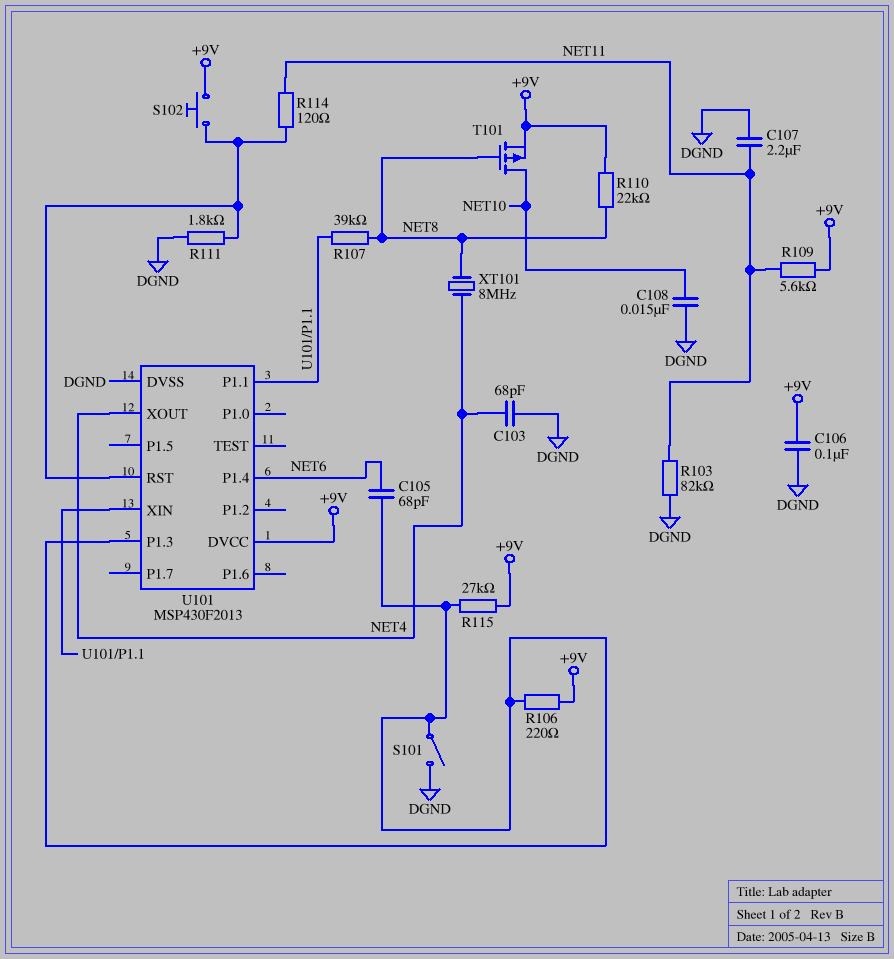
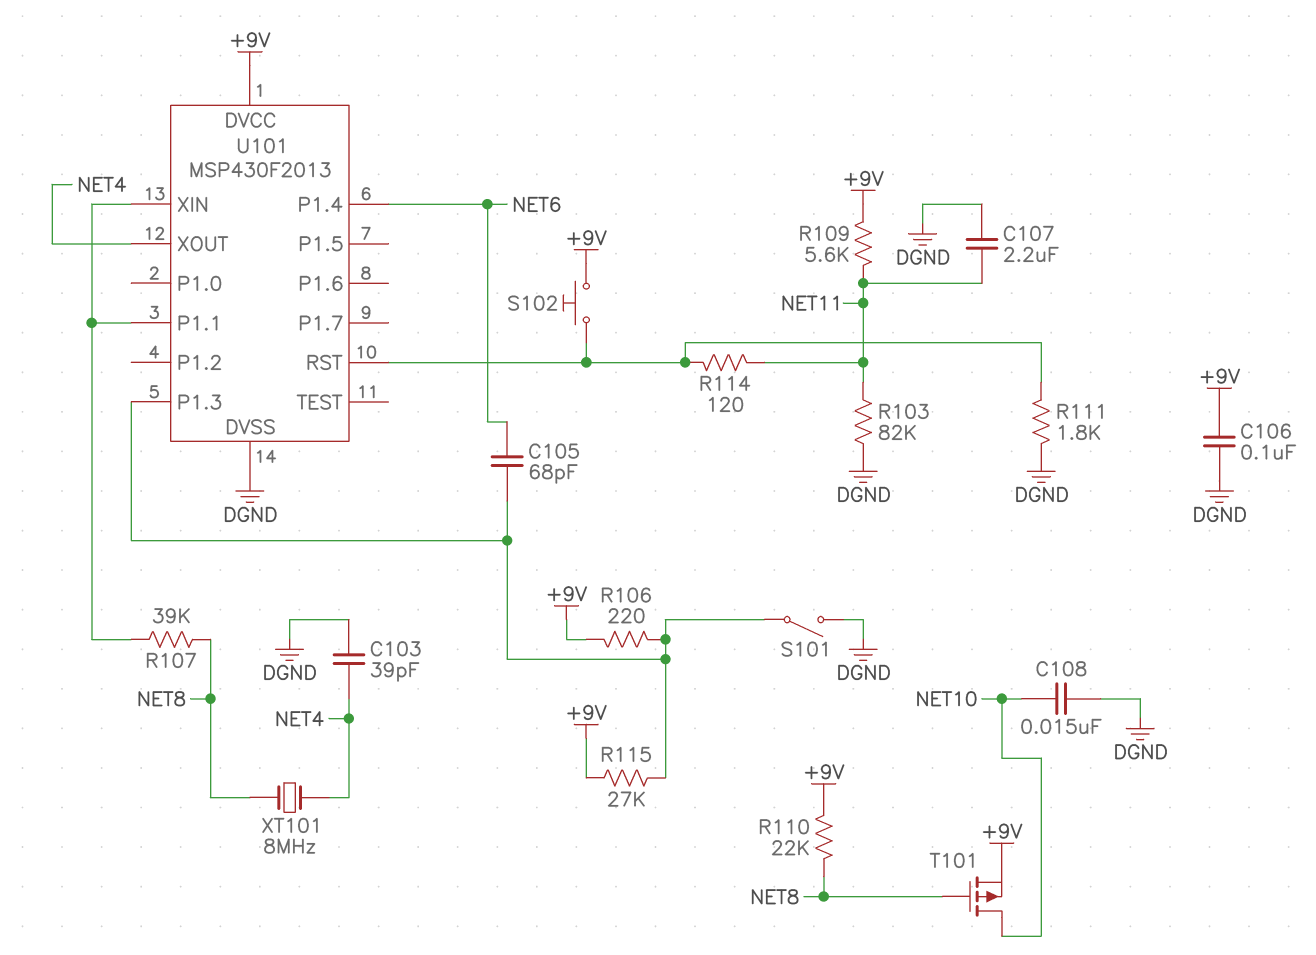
C103: 68pF (DGND, NET4) -> 39pF (DGND, NET4)

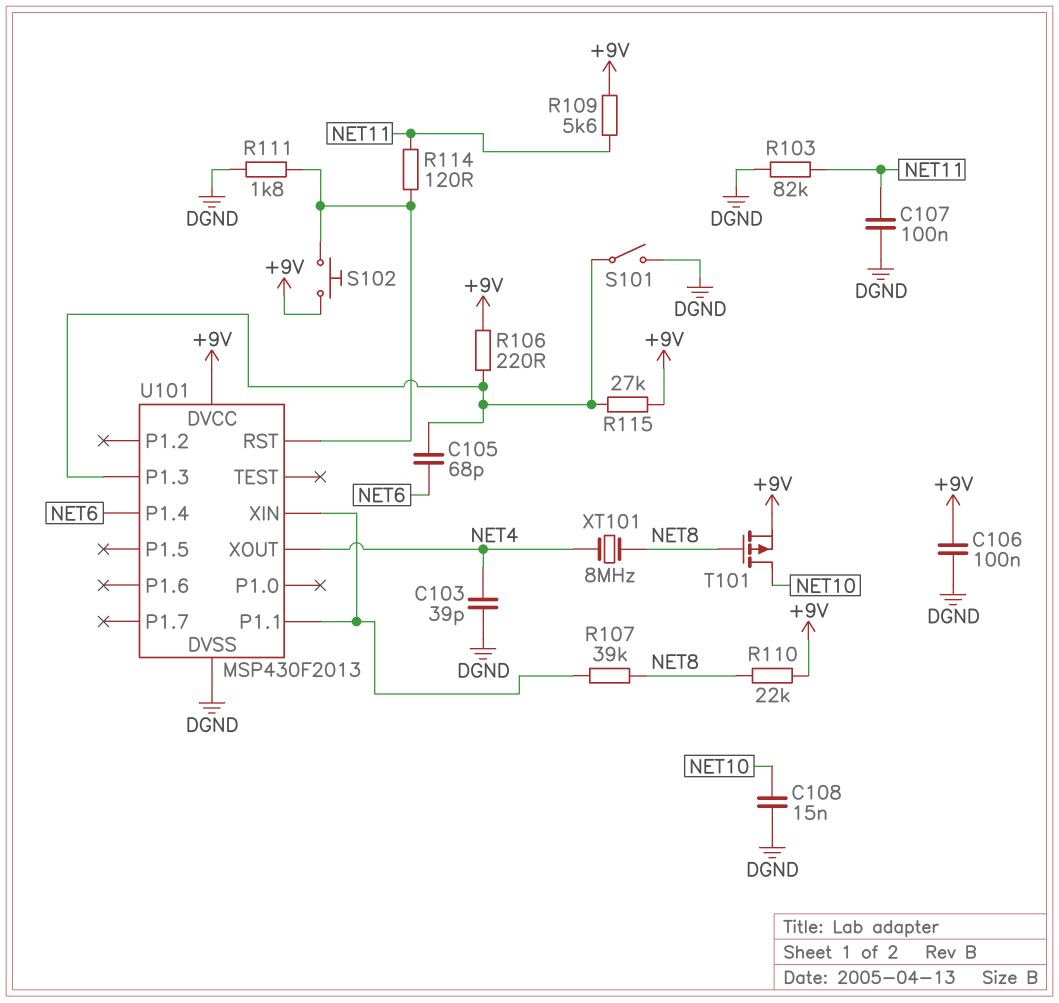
C107: 2.2uF (DGND, NET11) -> 100nF (DGND, NET11)

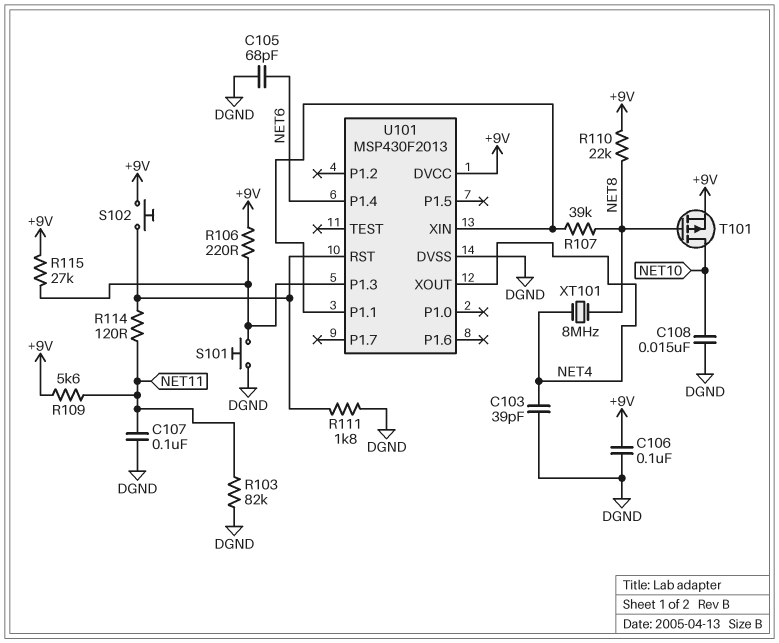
C105: 68pF (NET6, U101/P1.3) -> 68pF (DGND, NET6)
S101: switch (DGND, U101/P1.3) -> button (DGND, U101/P1.3)

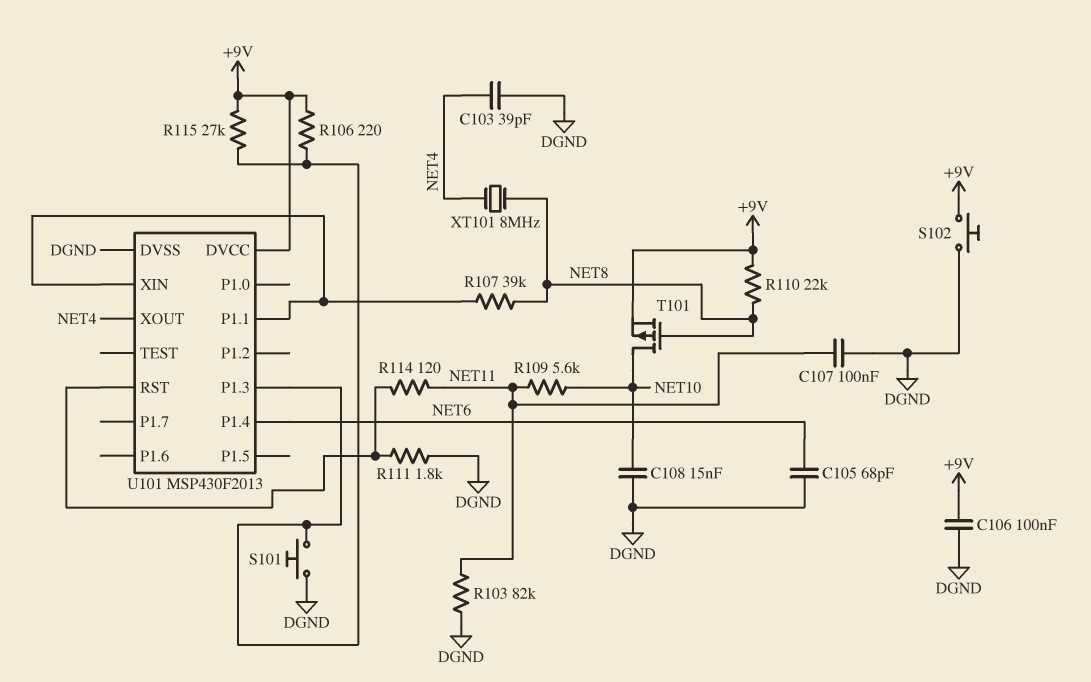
R109: 5.6k (+9V, NET11) -> 5.6k (NET10, NET11)
S102: button (+9V, U101/RST) -> button (+9V, DGND)

